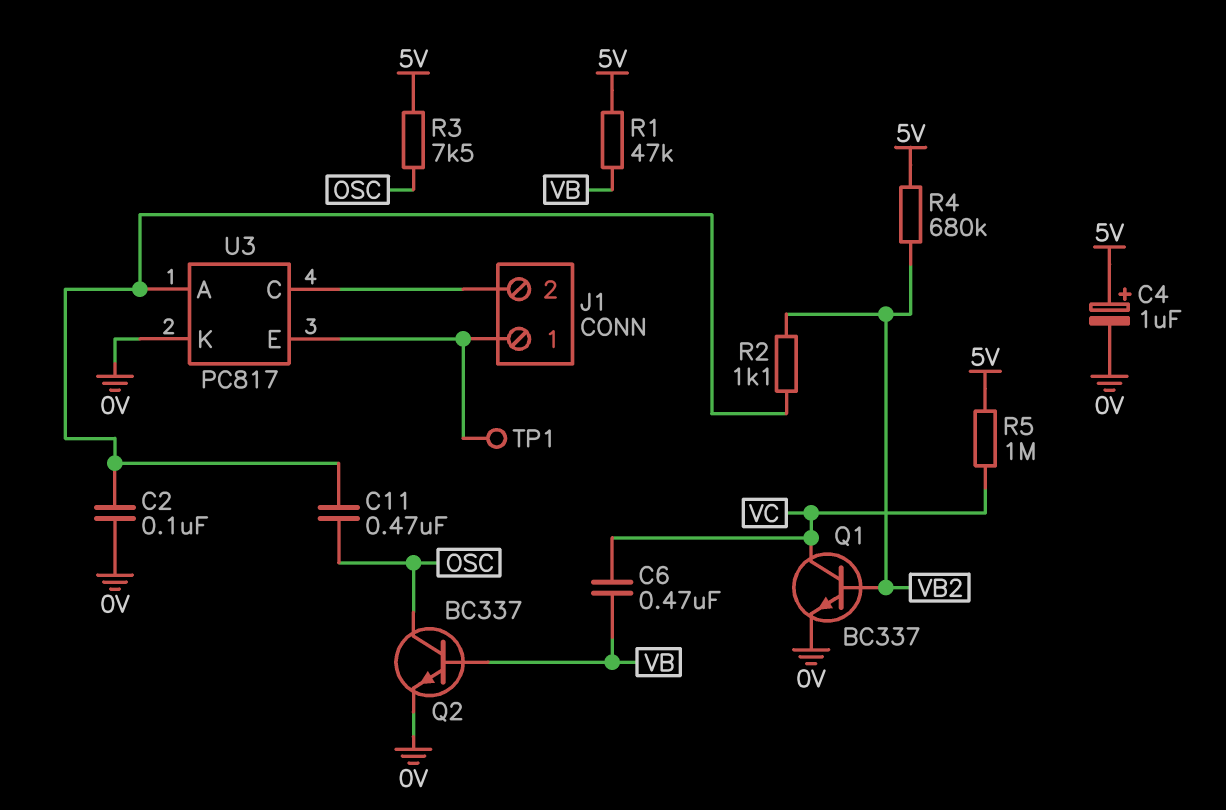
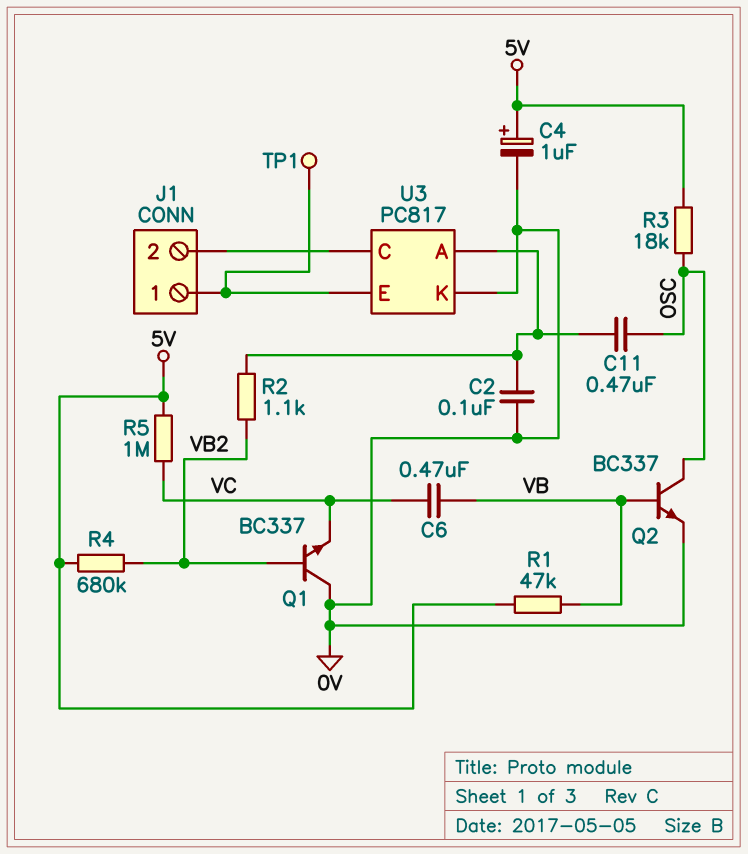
Q1: NPN BC337 (B VB2, C VC, E 0V) -> NPN BC337 (B VB2, C 0V, E VC)
R3: 7.5k (5V, OSC) -> 18k (5V, OSC)

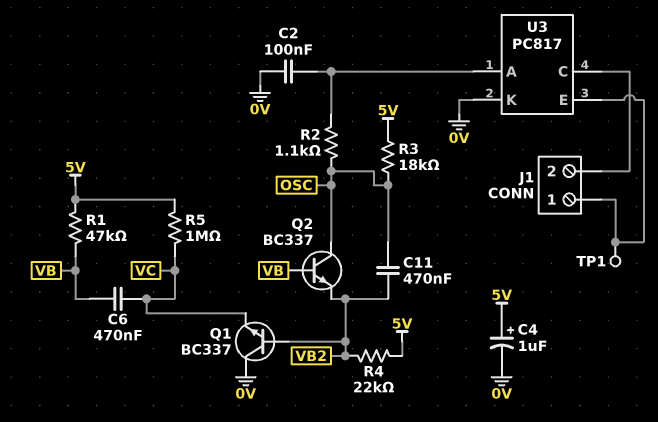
C11: 470nF (OSC, U3/A) -> 470nF (OSC, VB2)
Q2: NPN BC337 (B VB, C OSC, E 0V) -> NPN BC337 (B VB, C OSC, E VB2)
R2: 1.1k (U3/A, VB2) -> 1.1k (OSC, U3/A)
R4: 680k (5V, VB2) -> 22k (5V, VB2)

